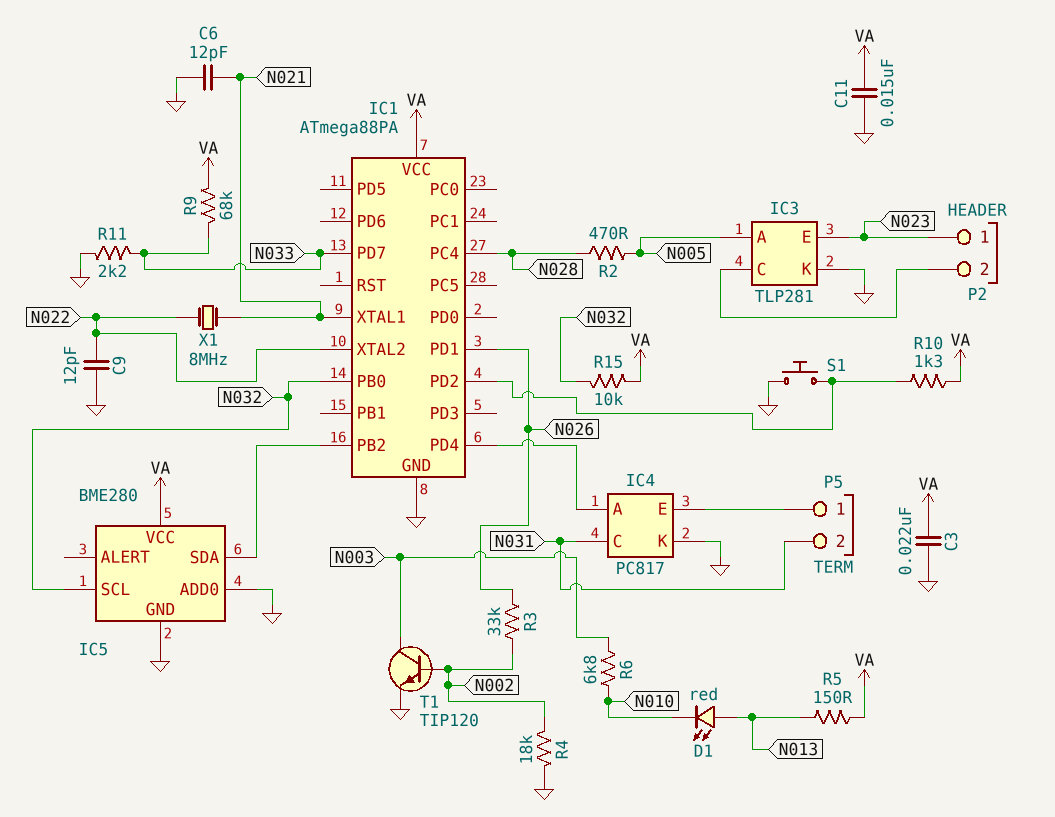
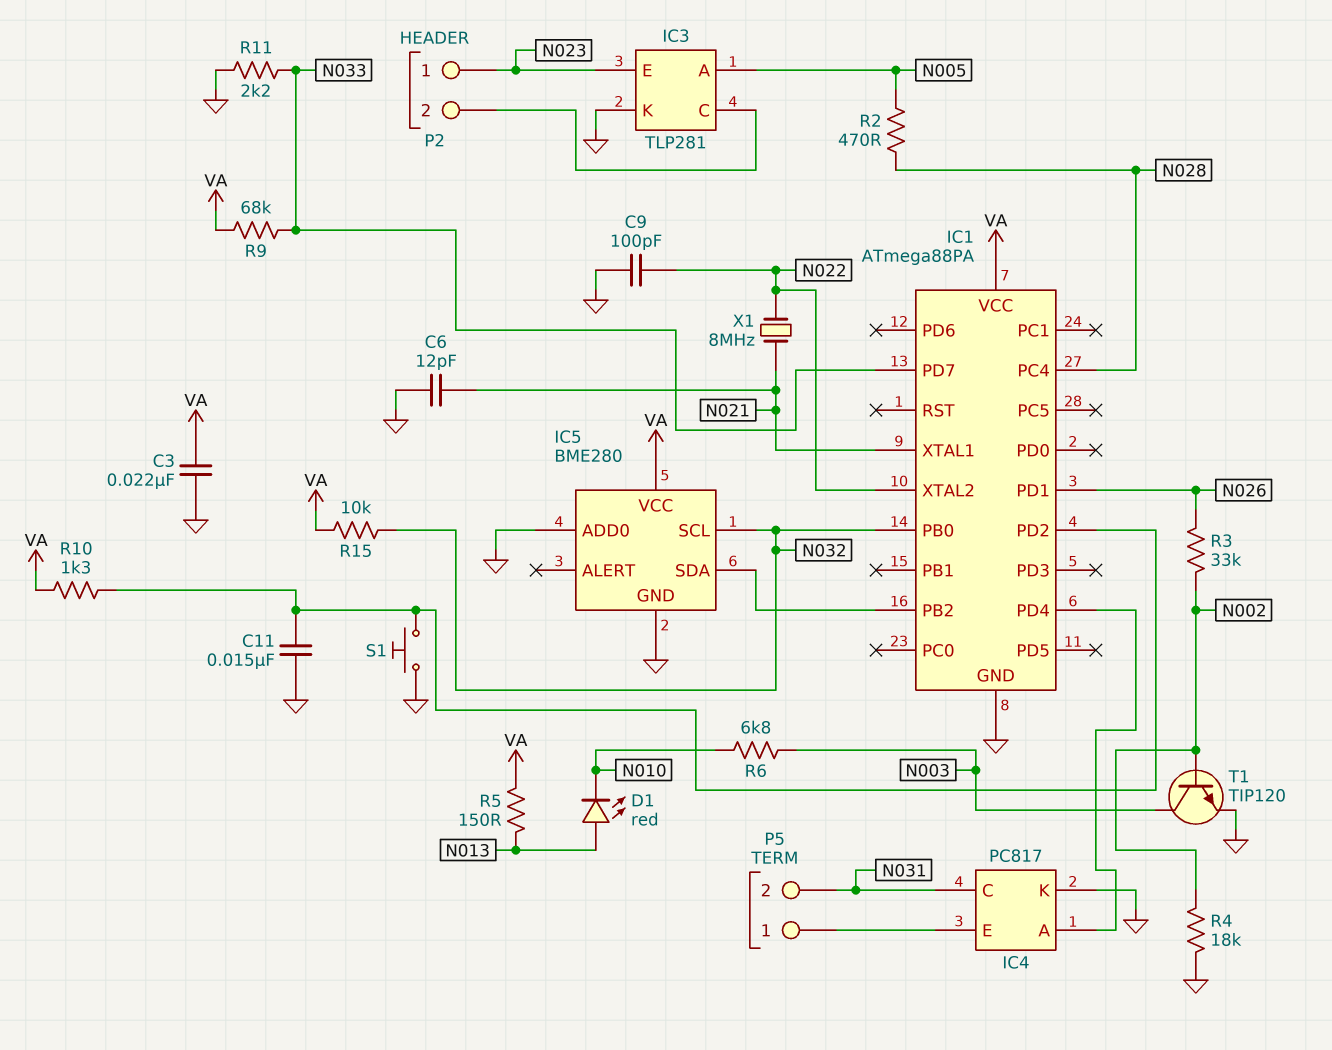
C9: 12pF (GND, N022) -> 100pF (GND, N022)
C11: 15nF (GND, VA) -> 15nF (GND, IC1/PD2)

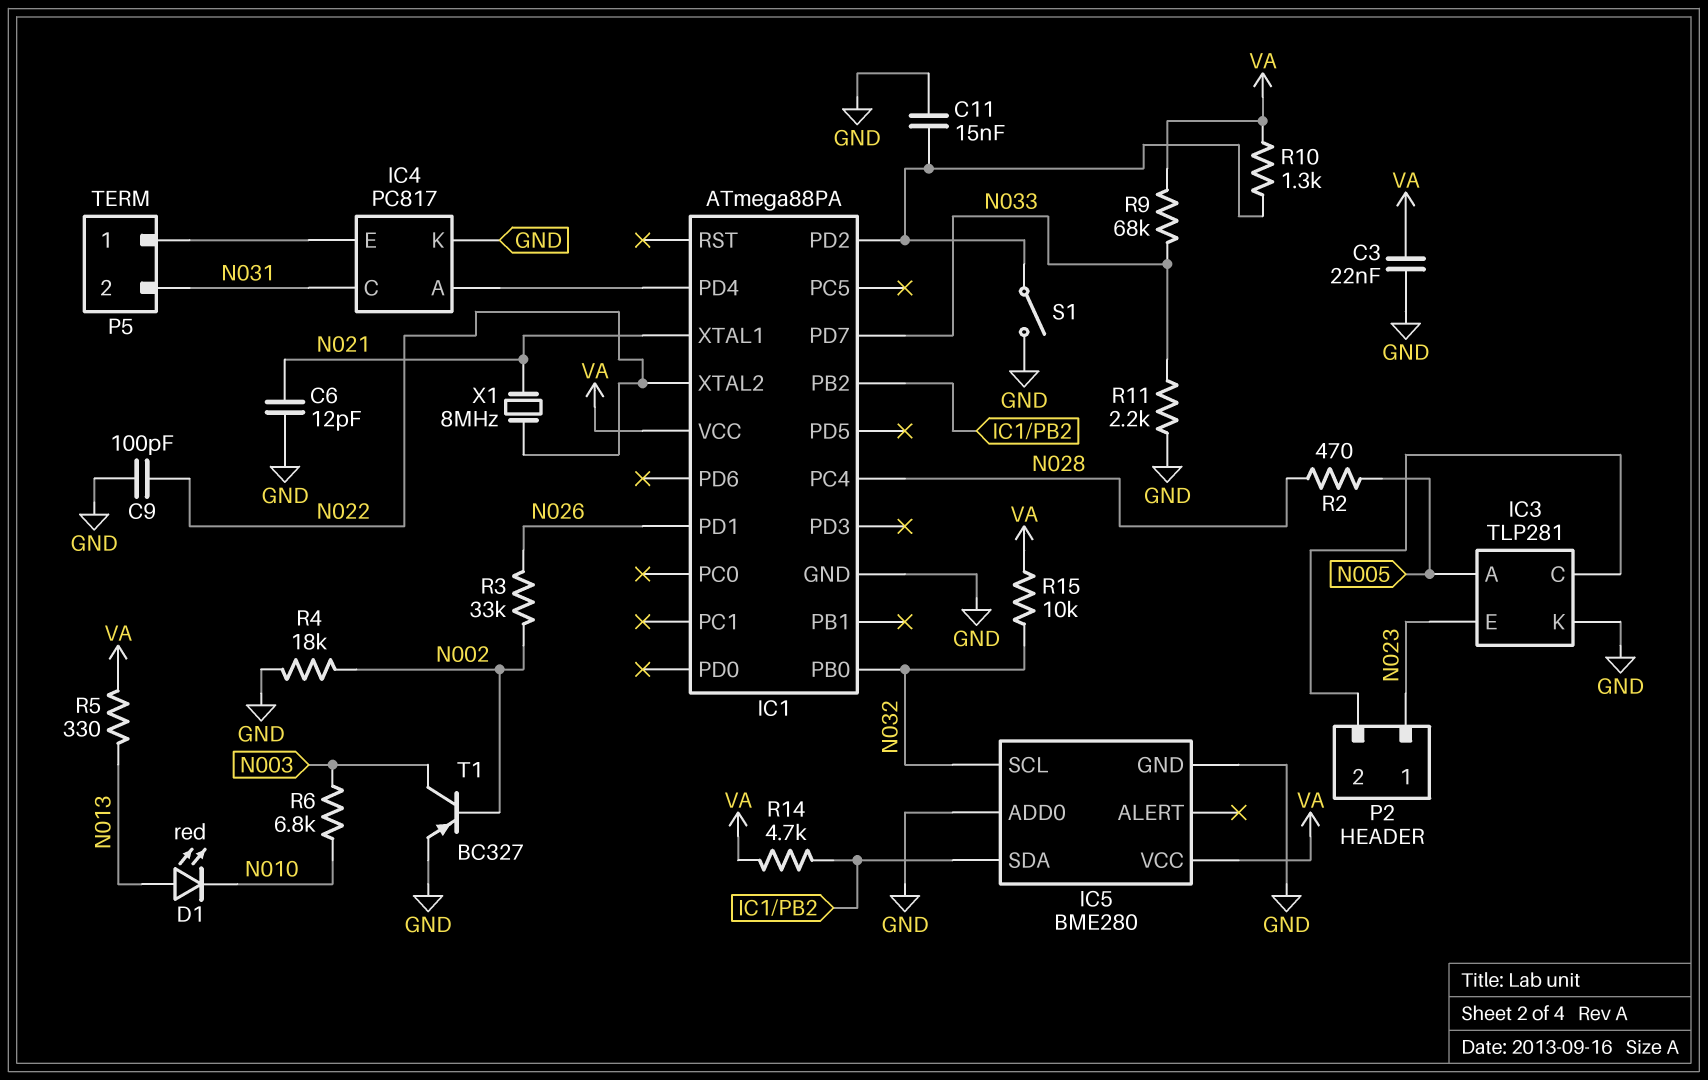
R5: 150 (N013, VA) -> 330 (N013, VA)
R14: none -> 4.7k (IC1/PB2, VA)
S1: button (GND, IC1/PD2) -> switch (GND, IC1/PD2)
T1: NPN TIP120 (B N002, C N003, E GND) -> PNP BC327 (B N002, C N003, E GND)

